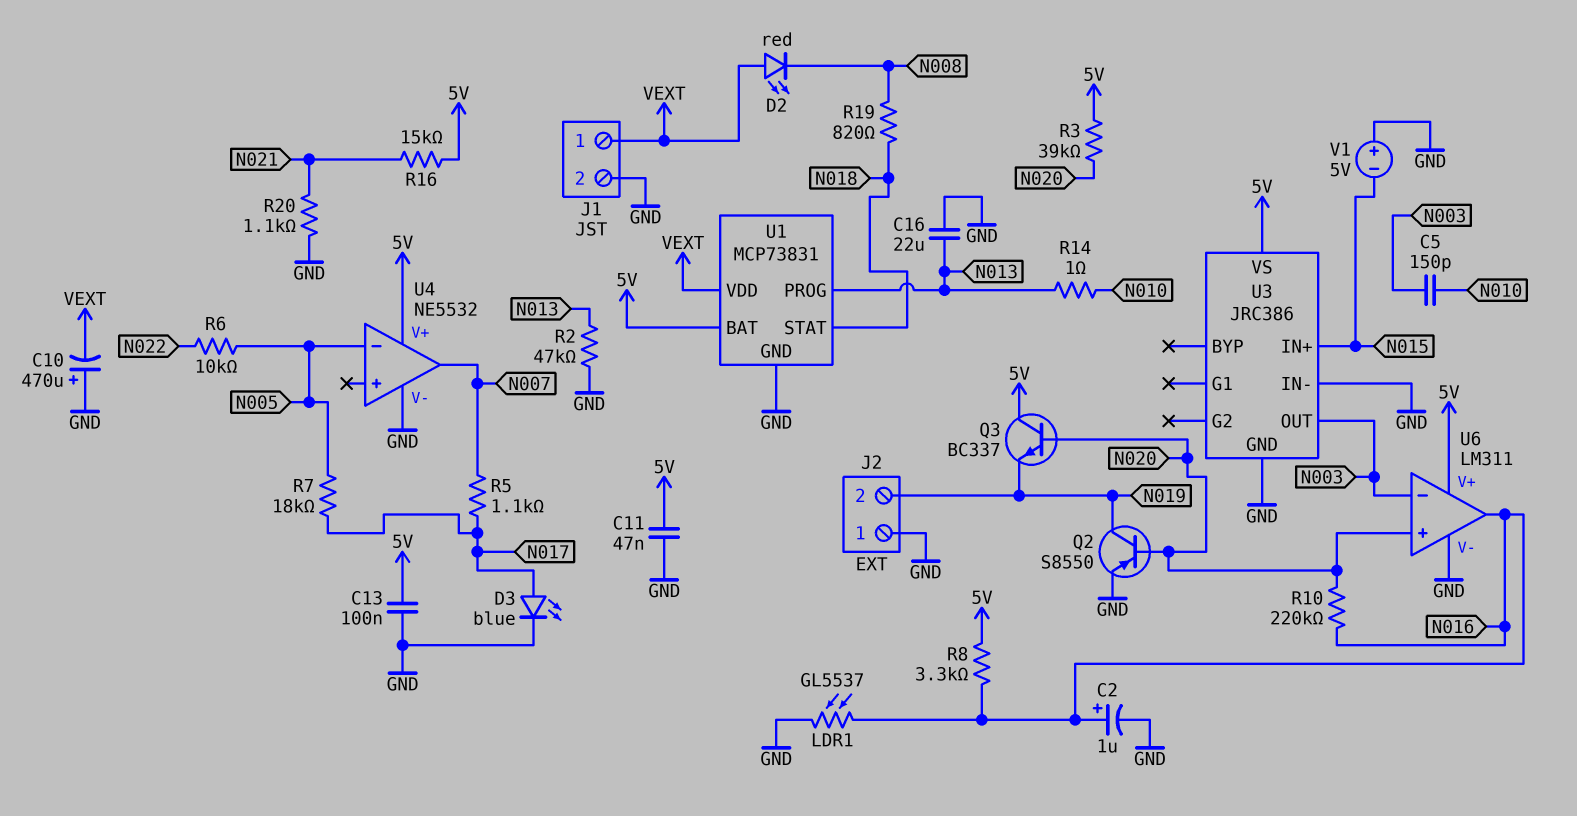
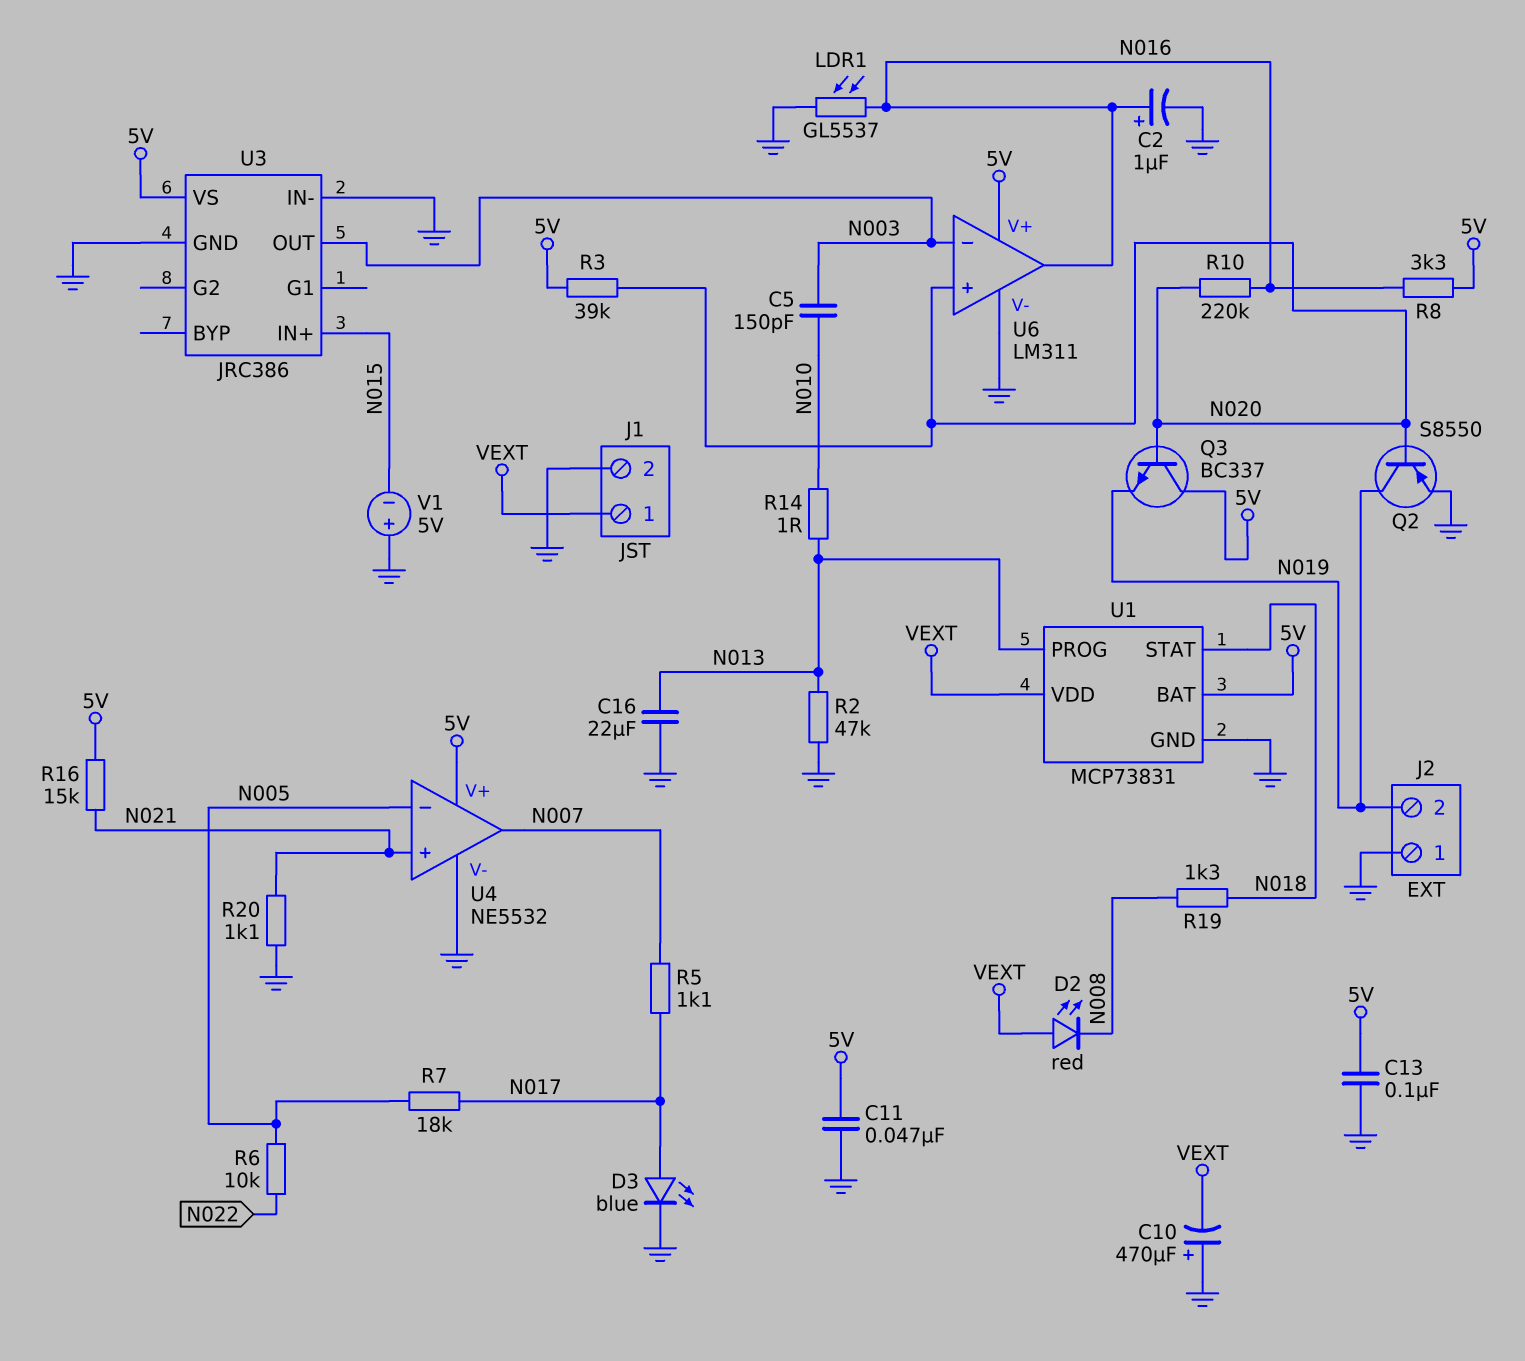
R19: 820 (N008, N018) -> 1.3k (N008, N018)
U4 pin in+: none -> N021

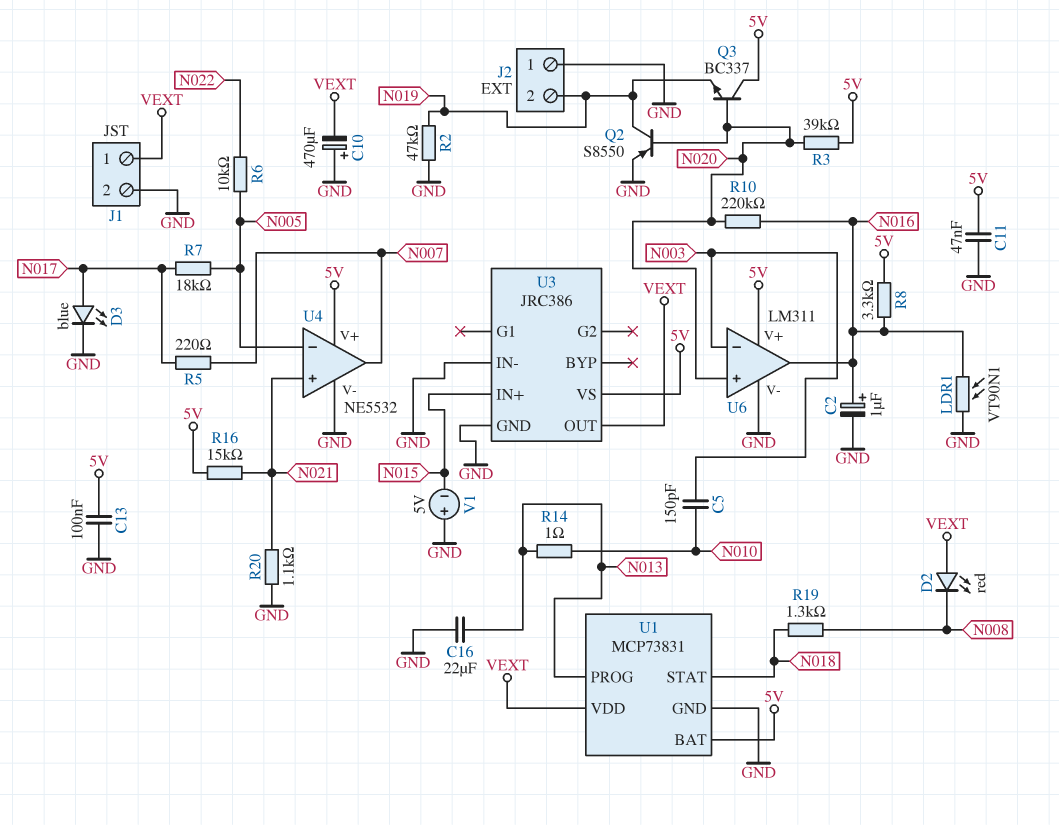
LDR1: GL5537 (GND, N016) -> VT90N1 (GND, N016)
R2: 47k (GND, N013) -> 47k (GND, N019)
R5: 1.1k (N007, N017) -> 220 (N007, N017)
U3 pin OUT: N003 -> VEXT

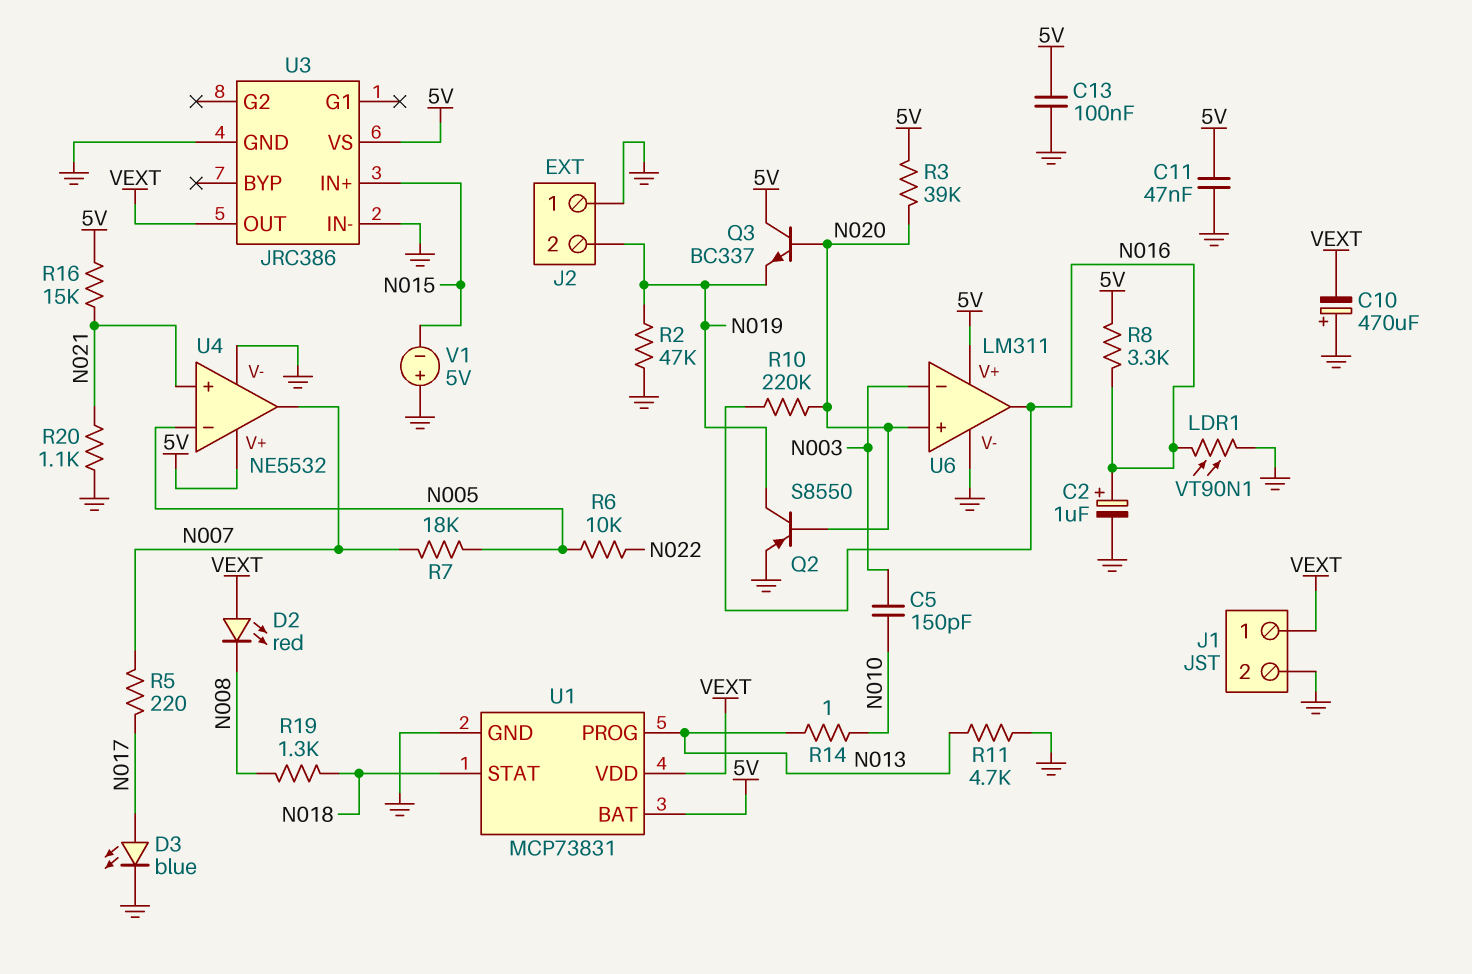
C16: 22uF (GND, N013) -> none
R7: 18k (N005, N017) -> 18k (N005, N007)
R11: none -> 4.7k (GND, N013)

